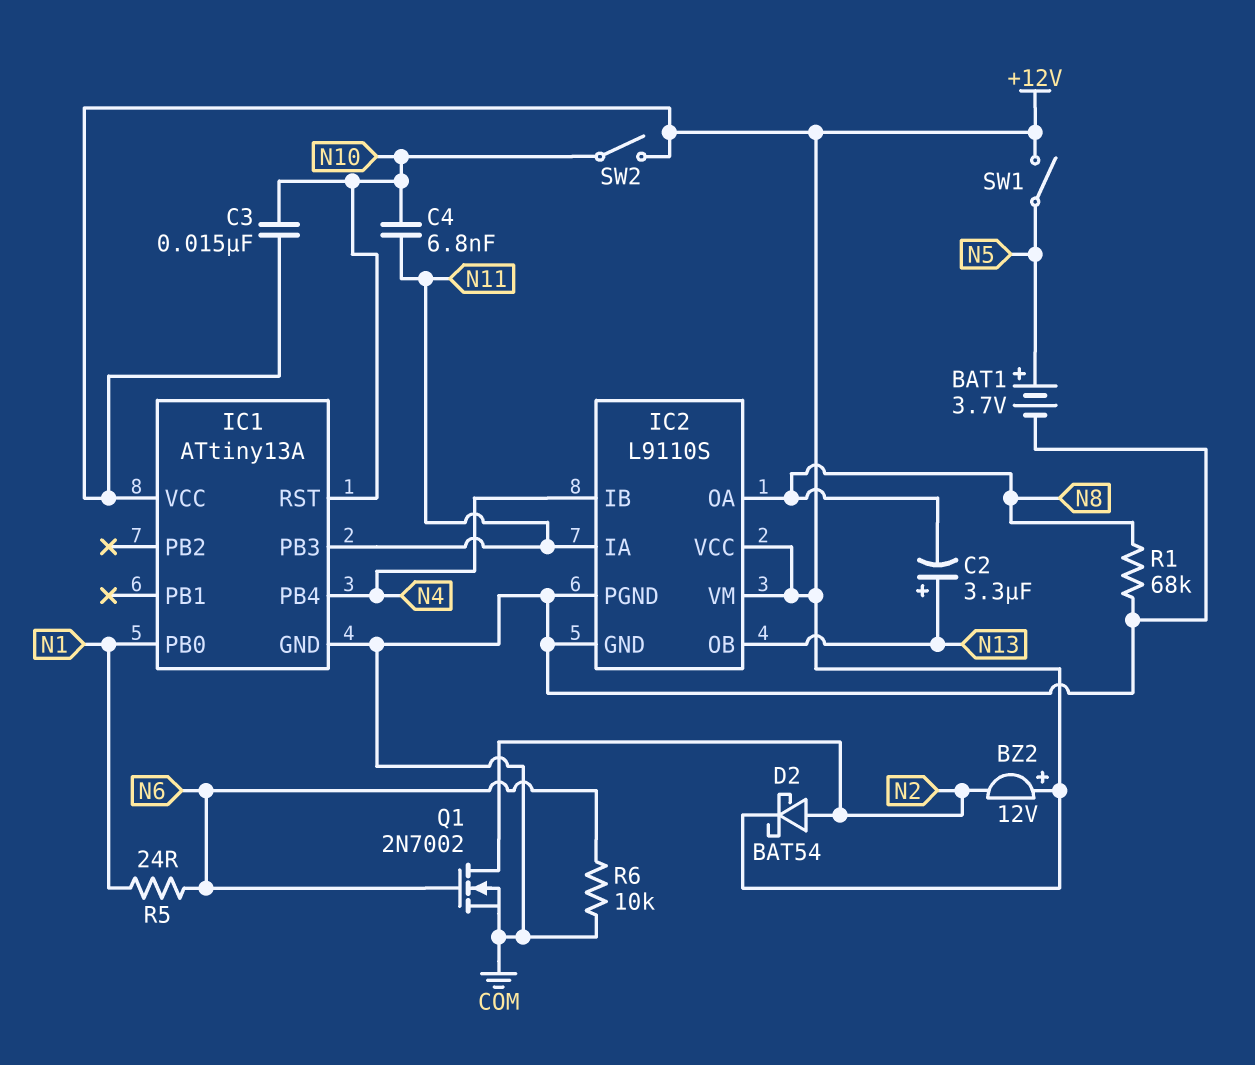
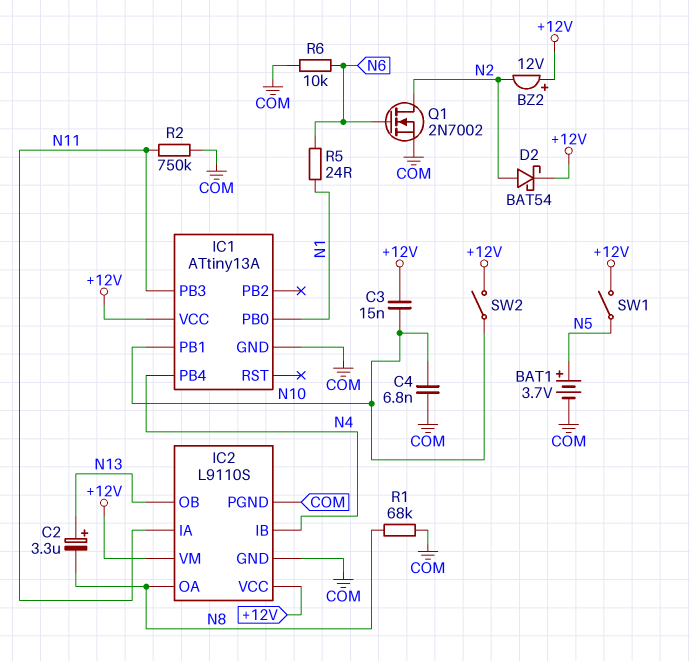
C4: 6.8nF (N10, N11) -> 6.8nF (COM, N10)
IC1 pin PB1: none -> N10
IC1 pin RST: N10 -> none
R2: none -> 750k (COM, N11)

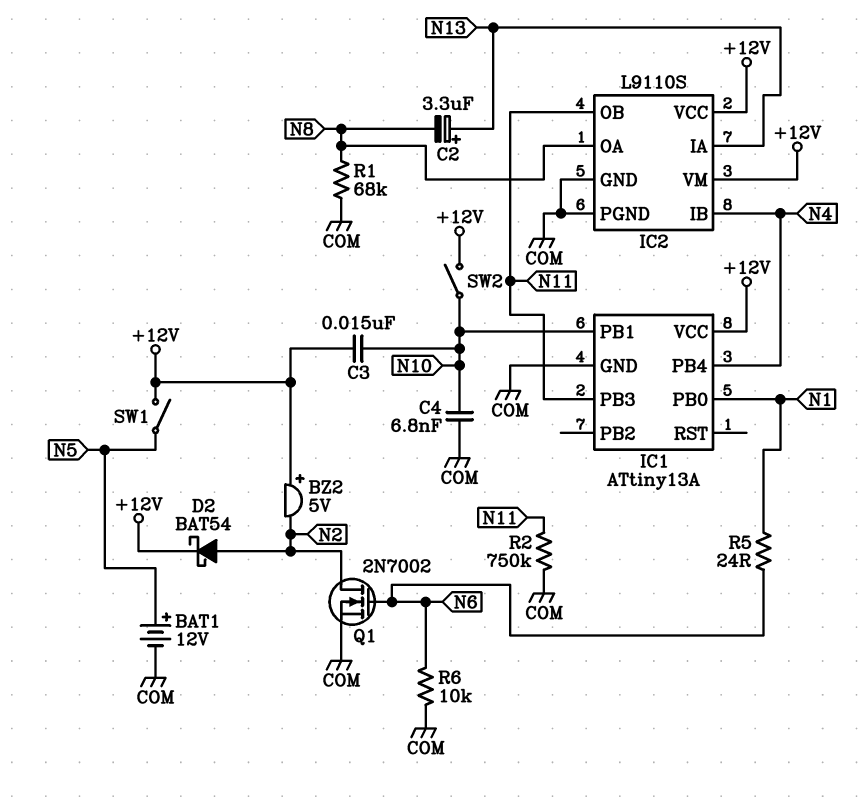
BAT1: 3.7V (plus N5, minus COM) -> 12V (plus N5, minus COM)
BZ2: buzzer 12V (plus +12V, minus N2) -> buzzer 5V (plus +12V, minus N2)
IC2 pin IA: N11 -> N13
IC2 pin OB: N13 -> N11

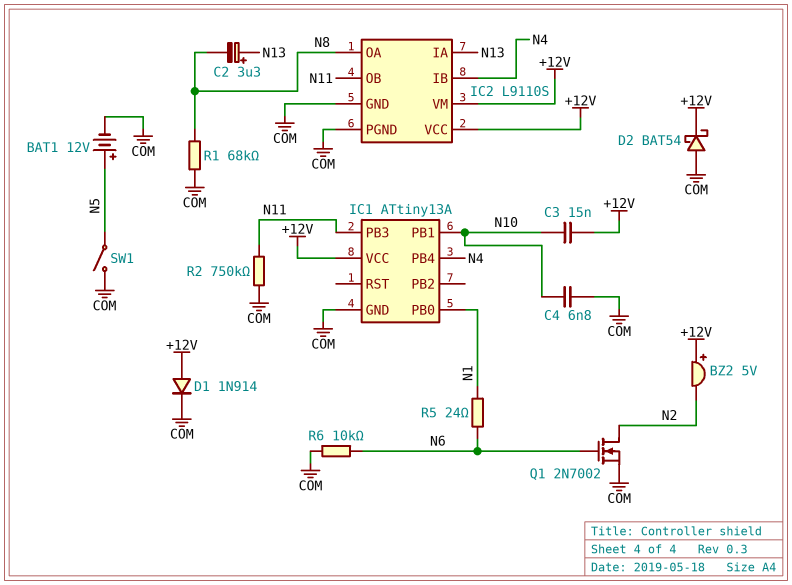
D1: none -> diode 1N914 (A +12V, K COM)
D2: schottky BAT54 (A N2, K +12V) -> schottky BAT54 (A COM, K +12V)
SW1: switch (+12V, N5) -> switch (COM, N5)
SW2: switch (+12V, N10) -> none

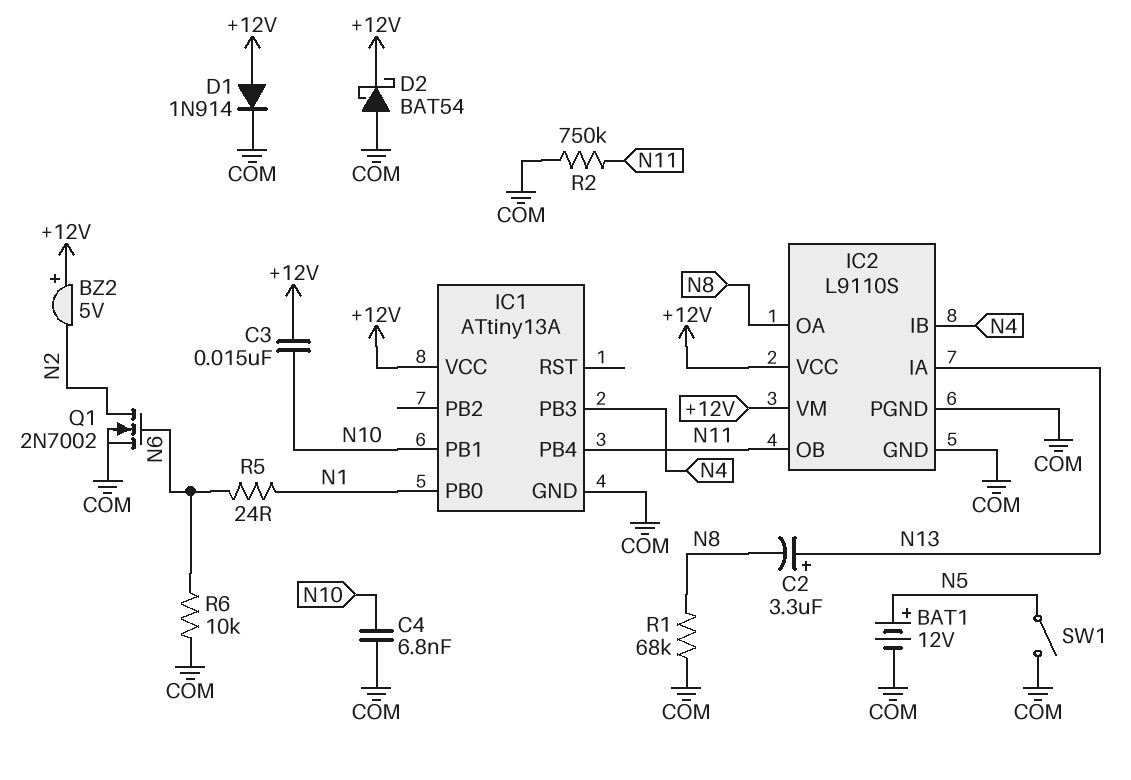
IC1 pin PB3: N11 -> N4
IC1 pin PB4: N4 -> N11

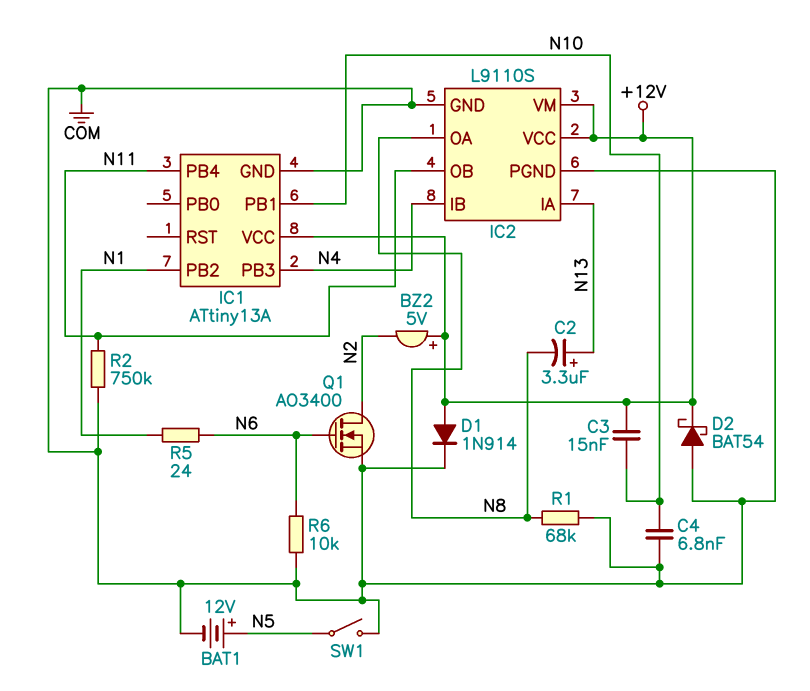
IC1 pin PB0: N1 -> none
IC1 pin PB2: none -> N1
Q1: NMOS 2N7002 (G N6, D N2, S COM) -> NMOS AO3400 (G N6, D N2, S COM)

